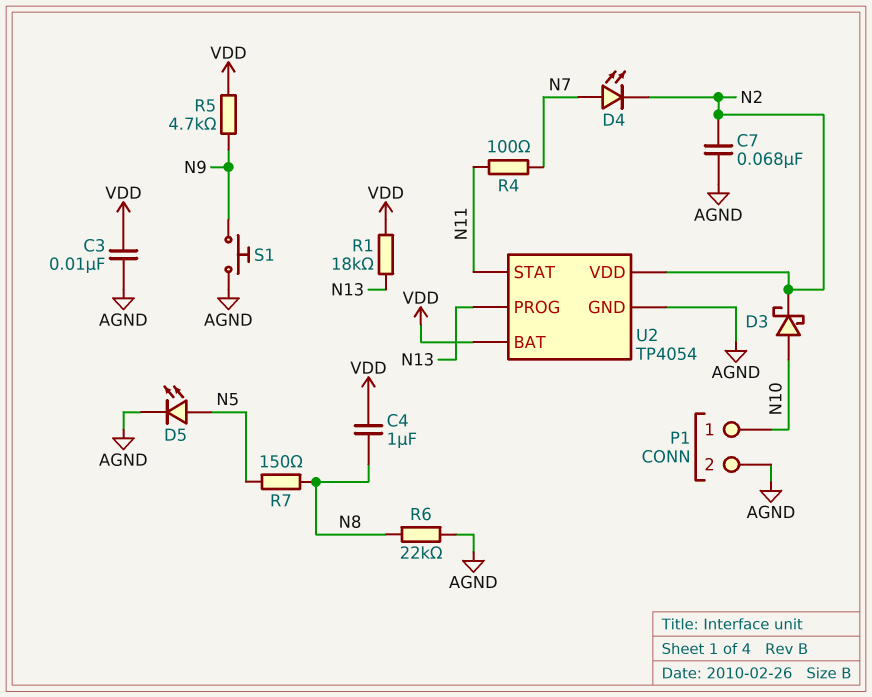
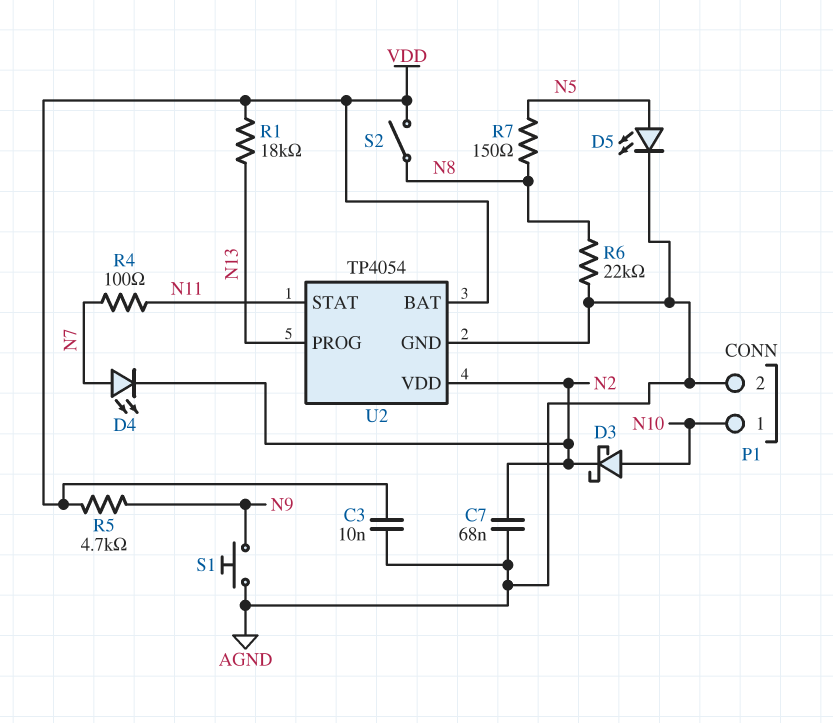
C4: 1uF (N8, VDD) -> none
S2: none -> switch (N8, VDD)

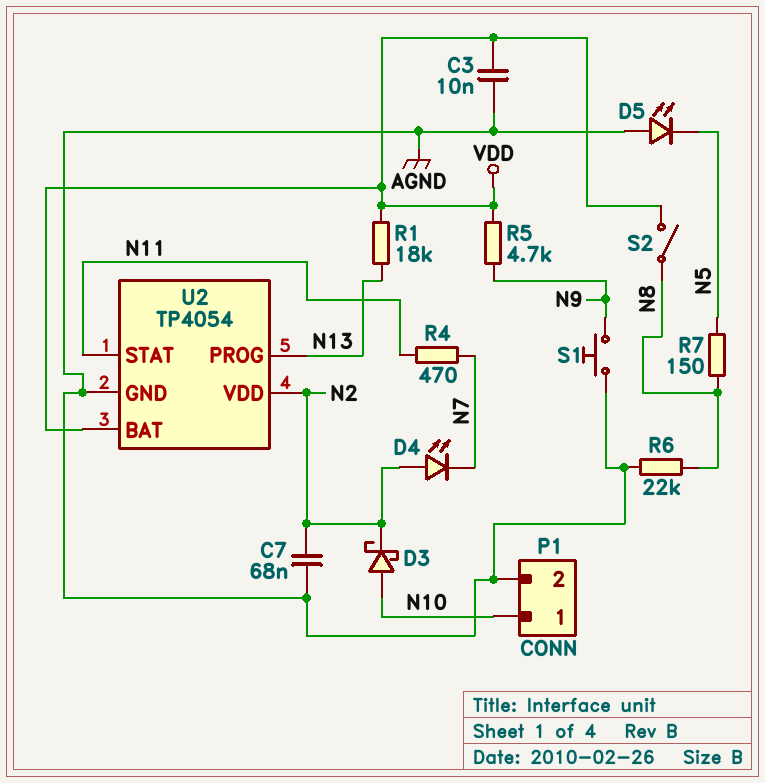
D4: LED (A N7, K N2) -> LED (A N2, K N7)
D5: LED (A N5, K AGND) -> LED (A AGND, K N5)
R4: 100 (N7, N11) -> 470 (N7, N11)

